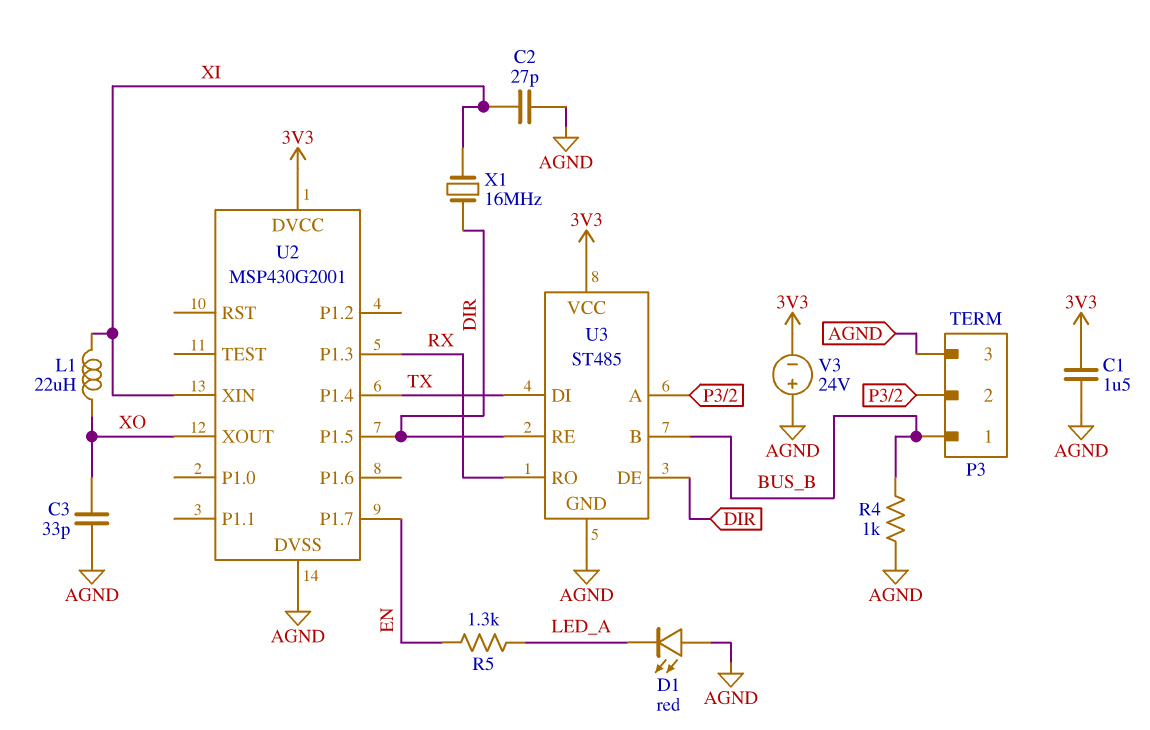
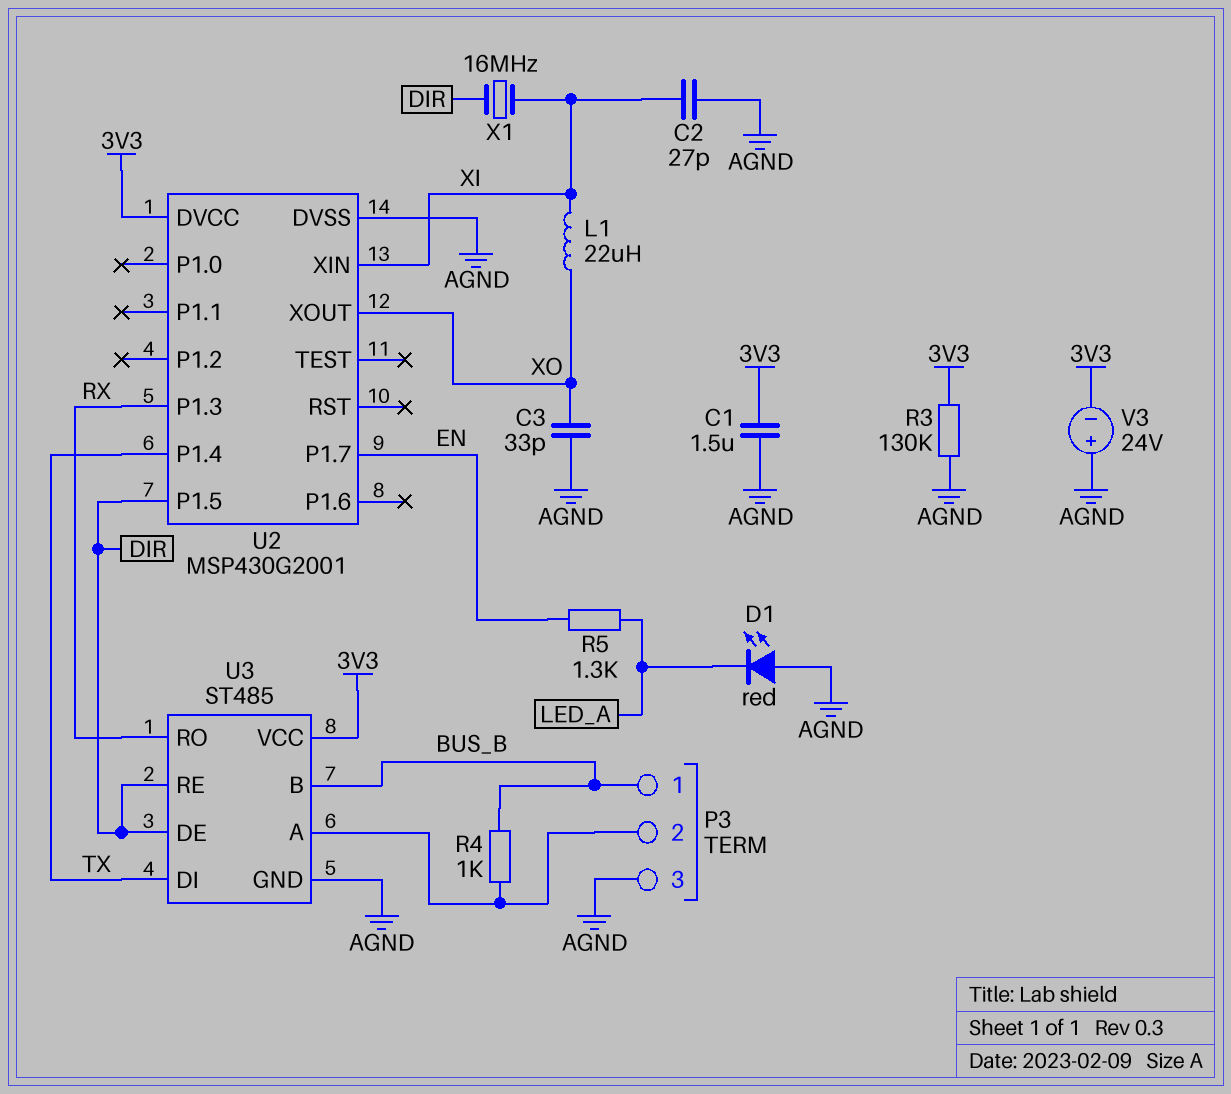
R3: none -> 130k (3V3, AGND)
R4: 1k (AGND, BUS_B) -> 1k (BUS_B, P3/2)

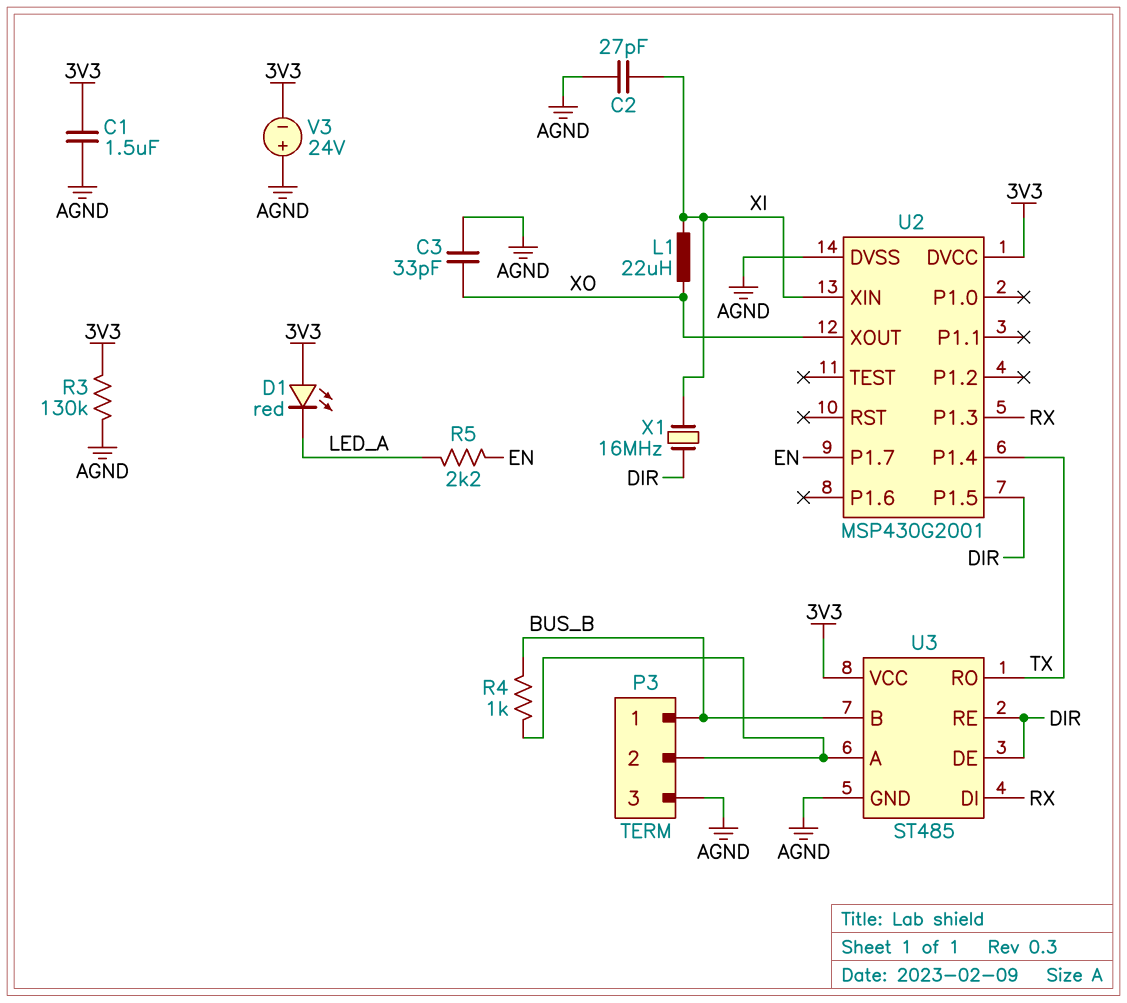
D1: LED red (A AGND, K LED_A) -> LED red (A 3V3, K LED_A)
R5: 1.3k (EN, LED_A) -> 2.2k (EN, LED_A)
U3 pin DI: TX -> RX
U3 pin RO: RX -> TX

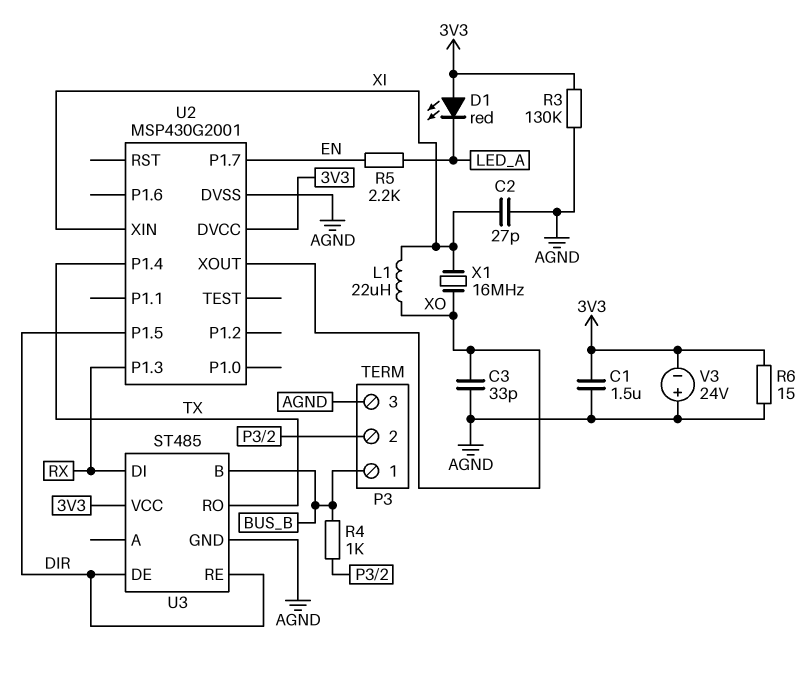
R6: none -> 15 (3V3, AGND)
U3 pin A: P3/2 -> none
X1: 16MHz (DIR, XI) -> 16MHz (XI, XO)

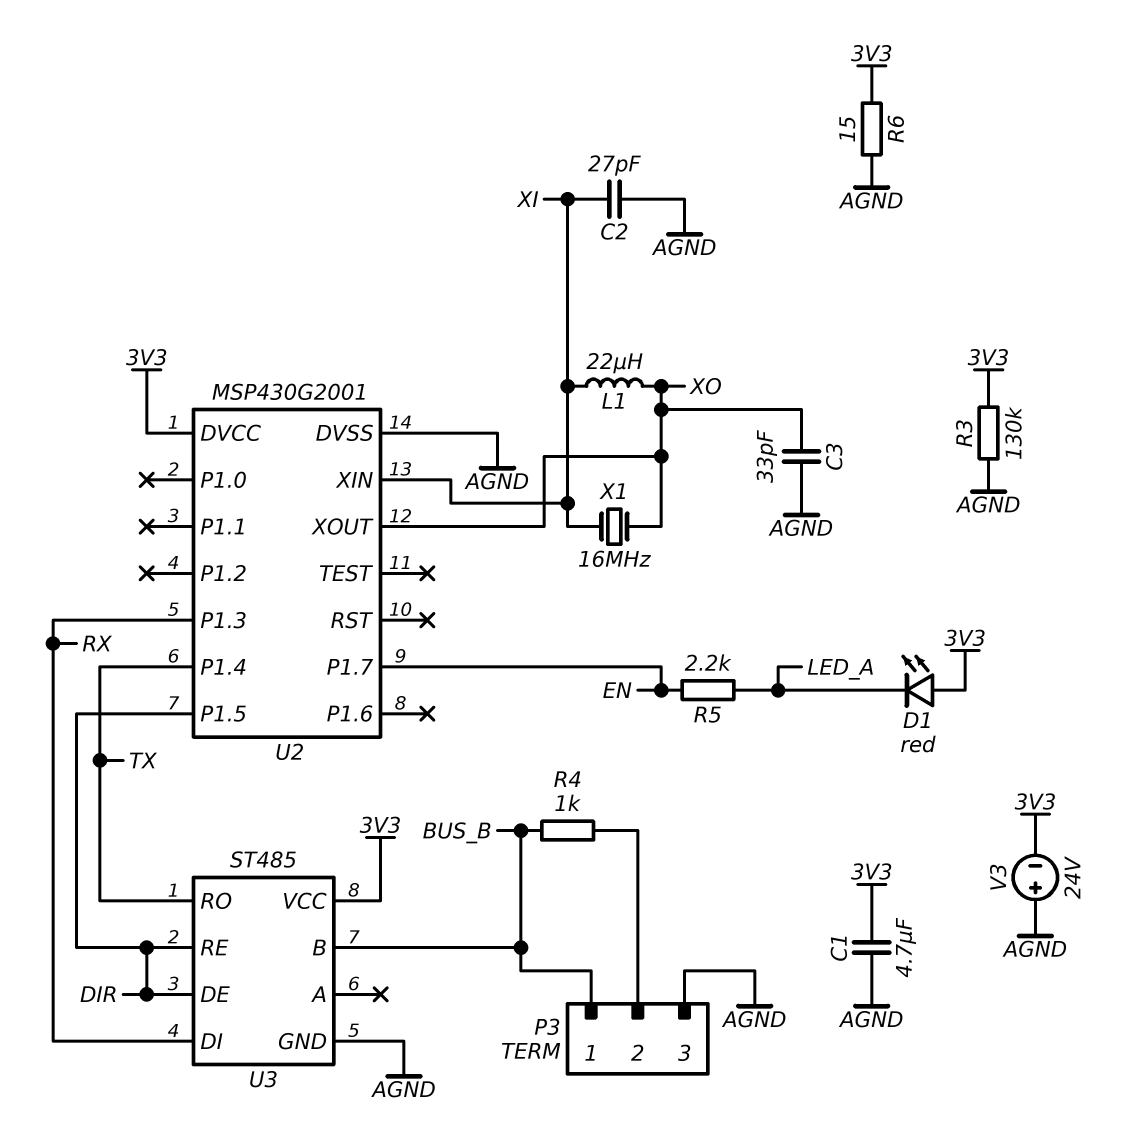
C1: 1.5uF (3V3, AGND) -> 4.7uF (3V3, AGND)

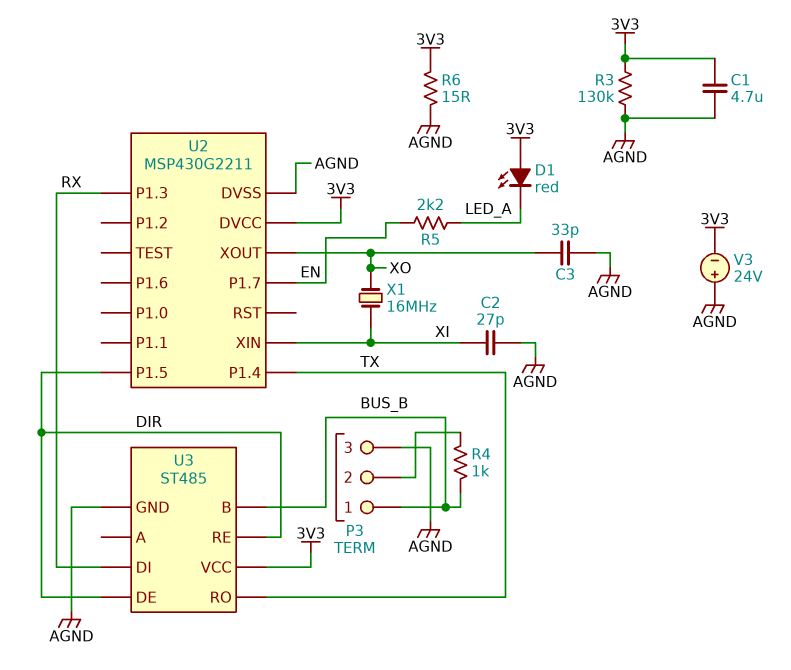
L1: 22uH (XI, XO) -> none
U2: MSP430G2001 -> MSP430G2211

